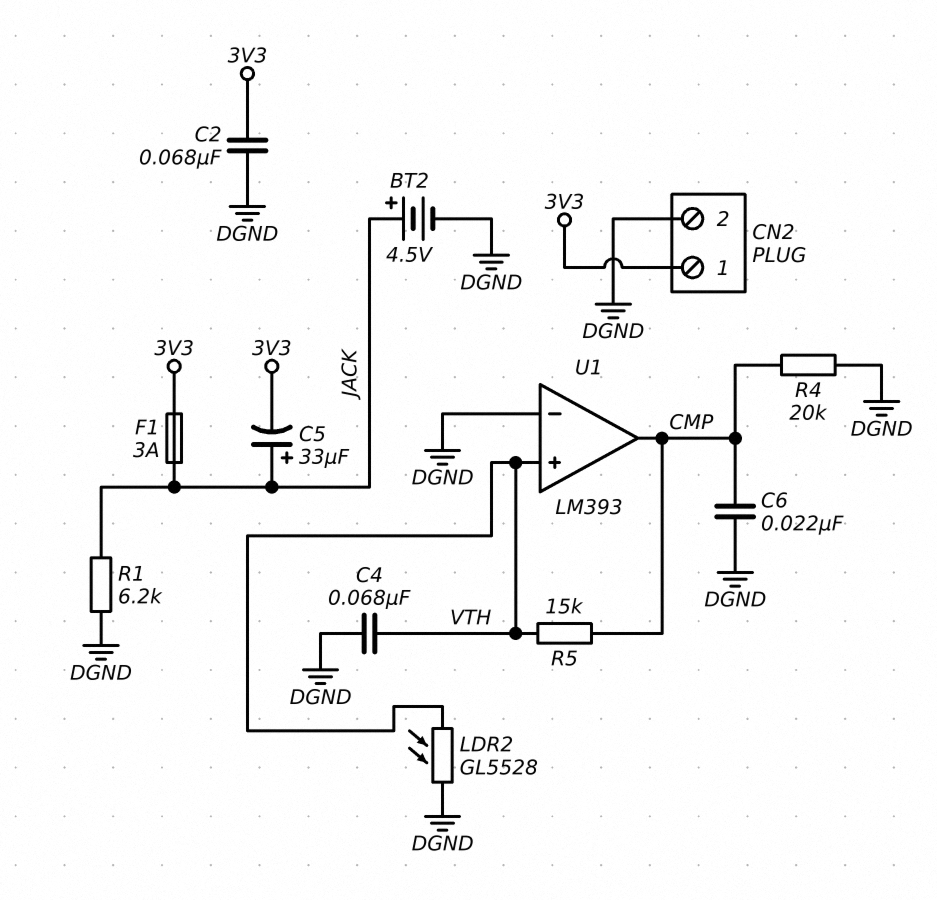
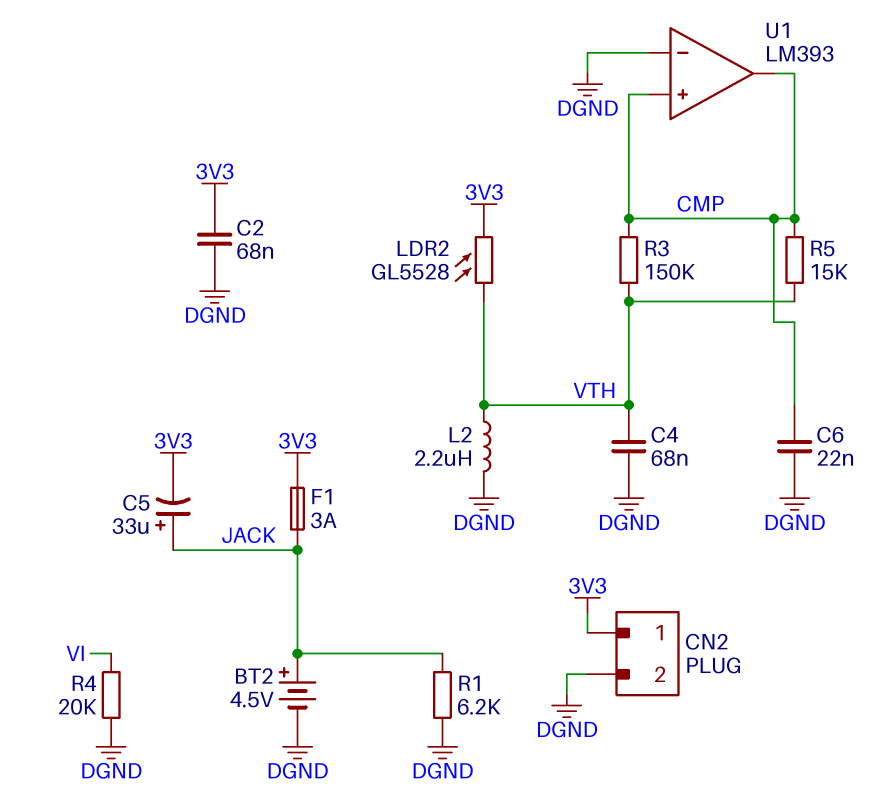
L2: none -> 2.2uH (DGND, VTH)
LDR2: GL5528 (DGND, VTH) -> GL5528 (3V3, VTH)
R3: none -> 150k (CMP, VTH)
R4: 20k (CMP, DGND) -> 20k (DGND, VI)
U1 pin in+: VTH -> CMP

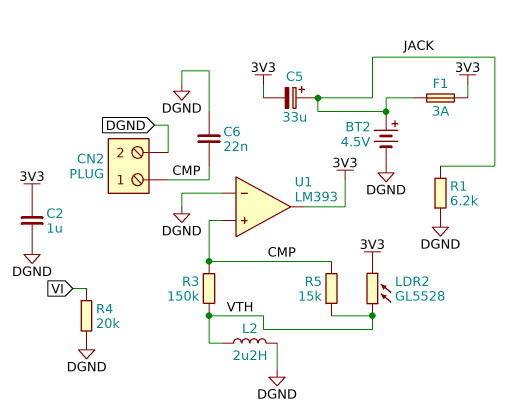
C2: 68nF (3V3, DGND) -> 1uF (3V3, DGND)
C4: 68nF (DGND, VTH) -> none
CN2 pin 1: 3V3 -> CMP
U1 pin out: CMP -> 3V3

